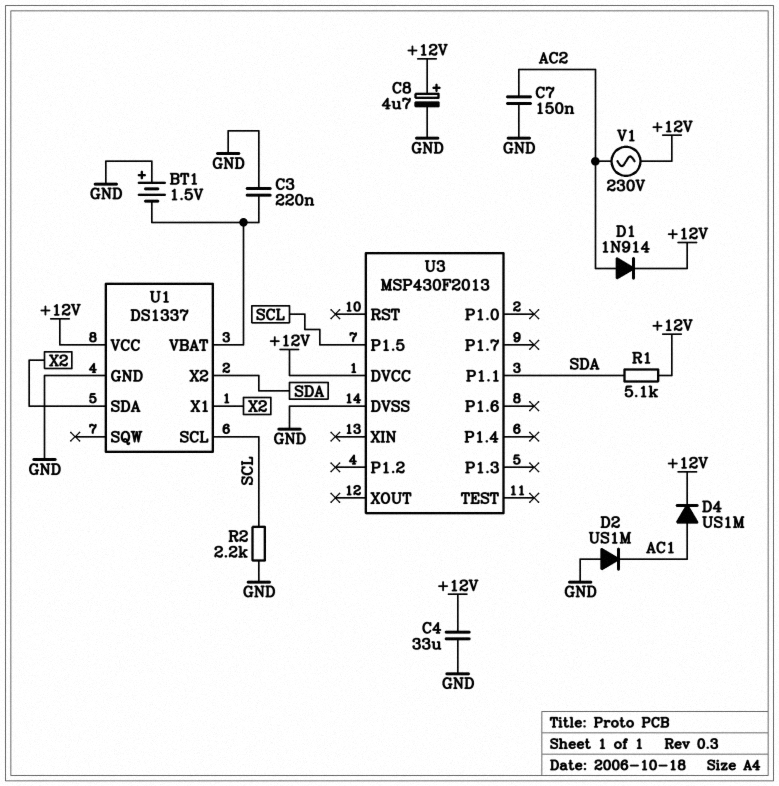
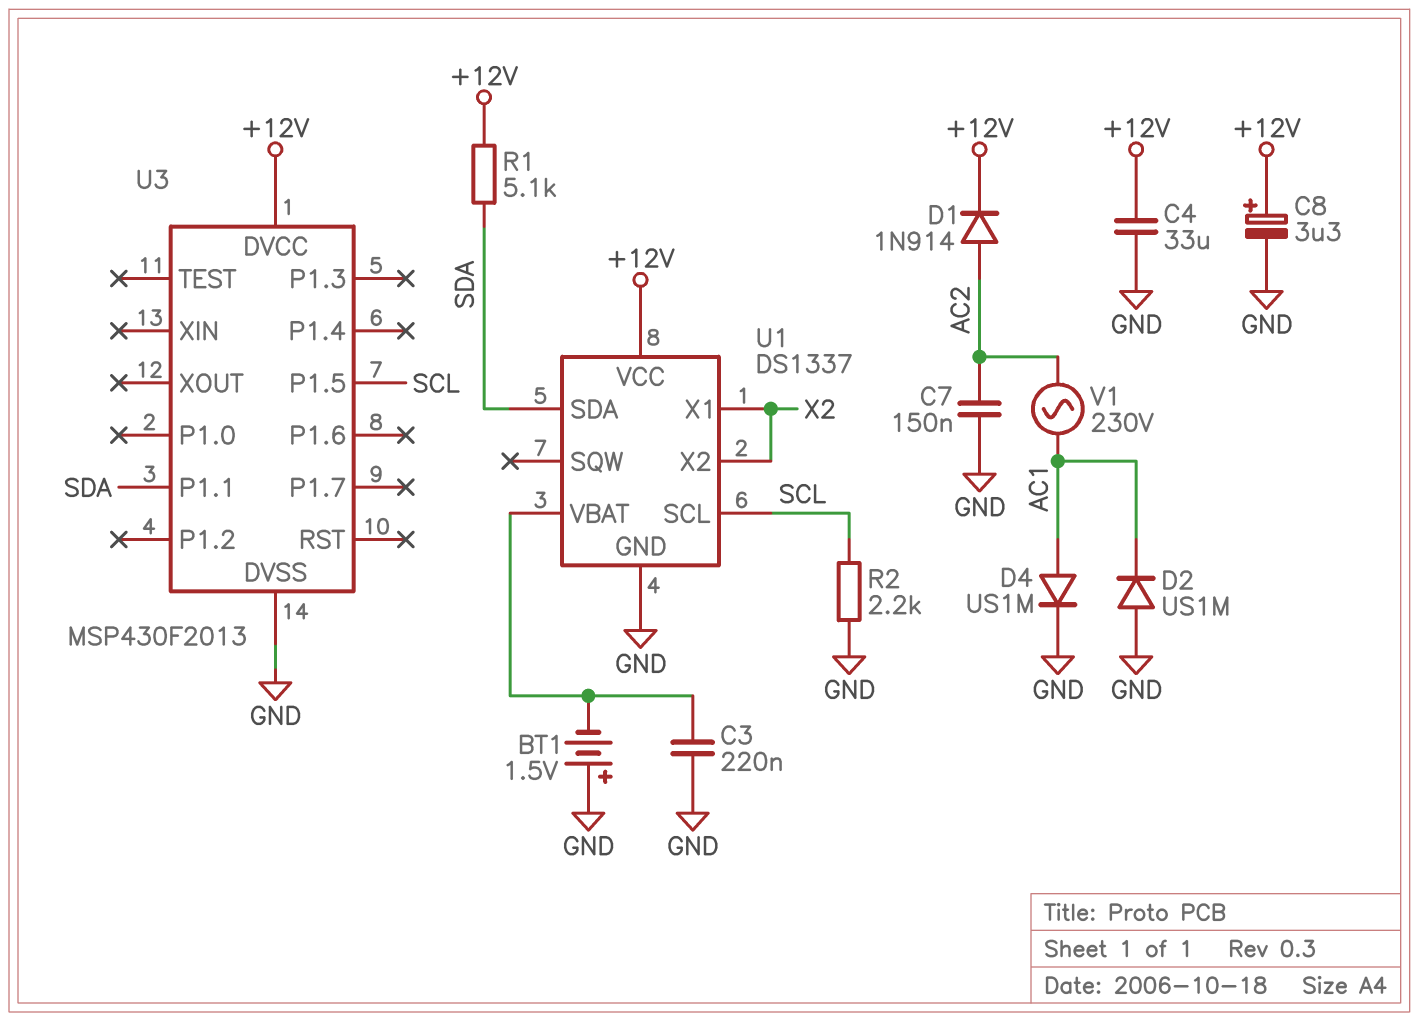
C8: 4.7uF (plus +12V, minus GND) -> 3.3uF (plus +12V, minus GND)
D4: diode US1M (A AC1, K +12V) -> diode US1M (A AC1, K GND)
U1 pin SDA: X2 -> SDA
U1 pin X2: SDA -> X2
V1: AC 230V (+12V, AC2) -> AC 230V (AC1, AC2)

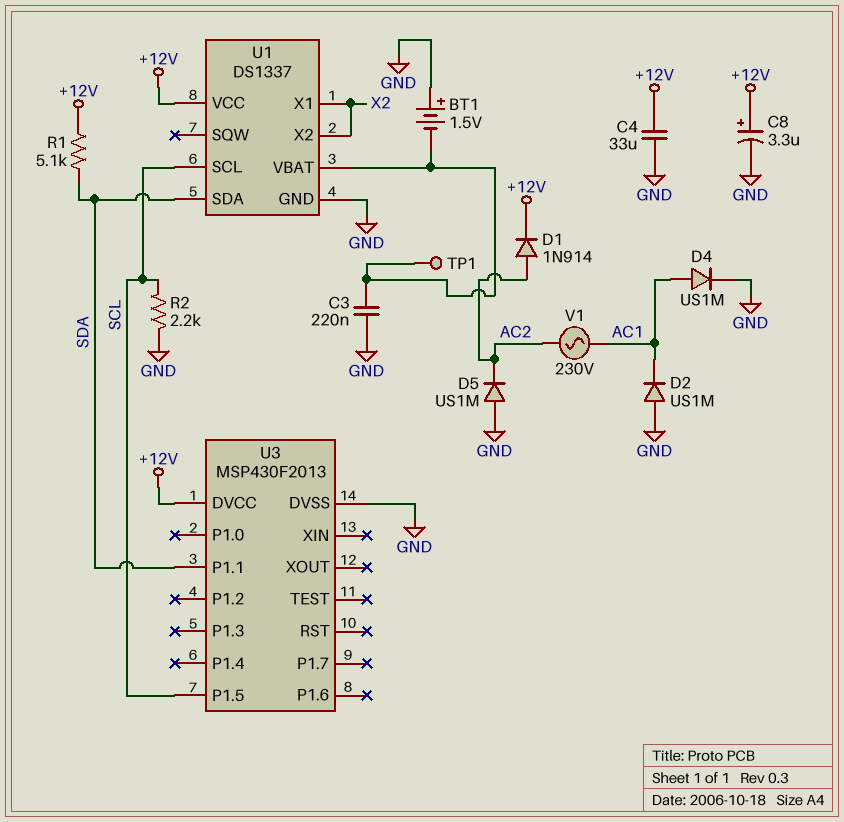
C7: 150nF (AC2, GND) -> none
D5: none -> diode US1M (A GND, K AC2)
TP1: none -> test point (U1/VBAT)

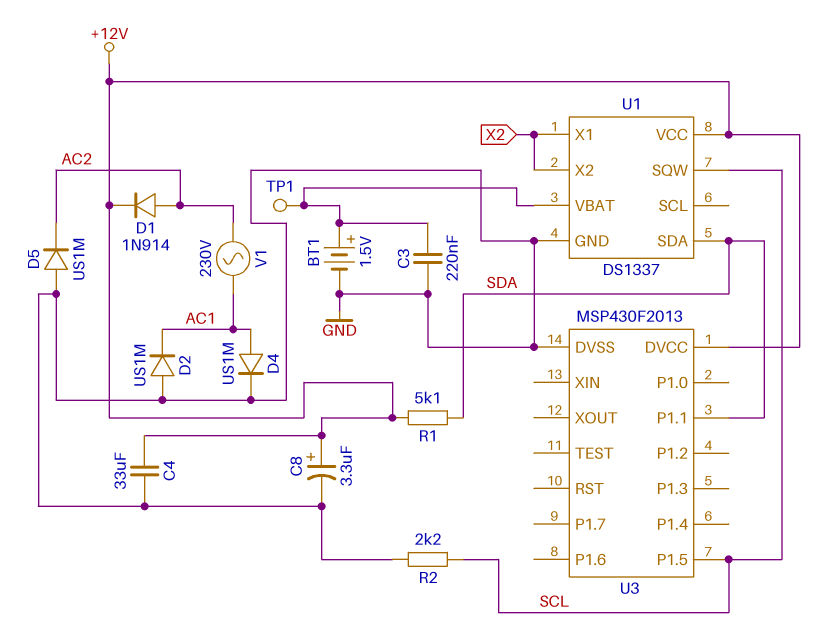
BT1: 1.5V (plus GND, minus U1/VBAT) -> 1.5V (plus U1/VBAT, minus GND)
U1 pin SCL: SCL -> none
U1 pin SQW: none -> SCL

